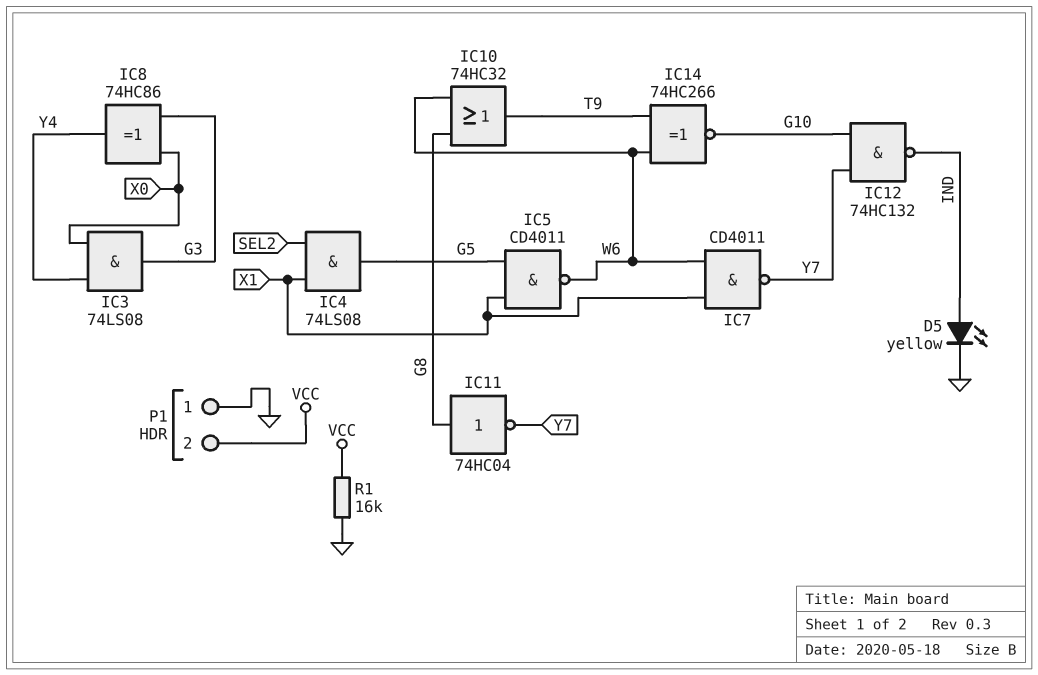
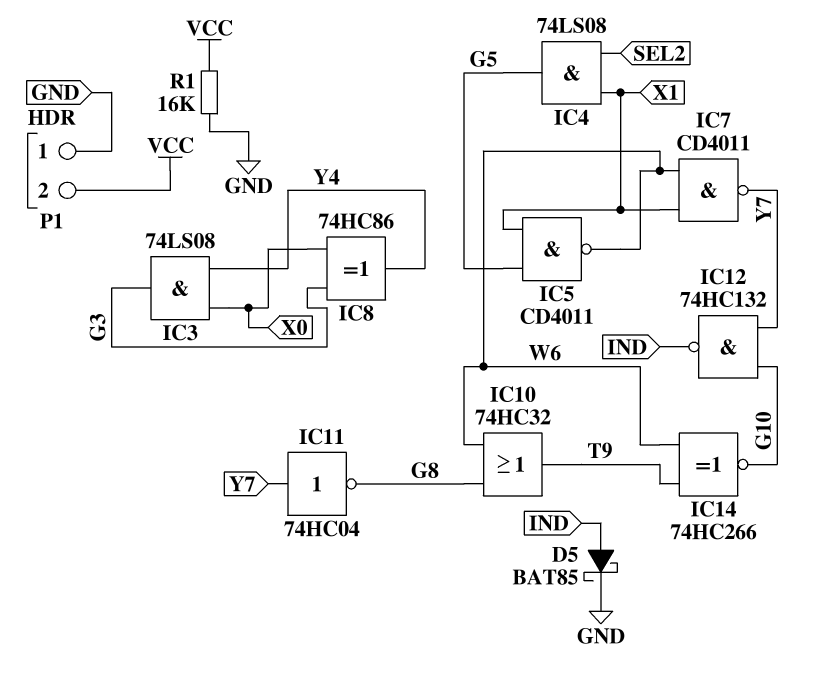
D5: LED yellow (A IND, K GND) -> schottky BAT85 (A IND, K GND)
IC11: NOT 74HC04 (in G8, out Y7) -> NOT 74HC04 (in Y7, out G8)

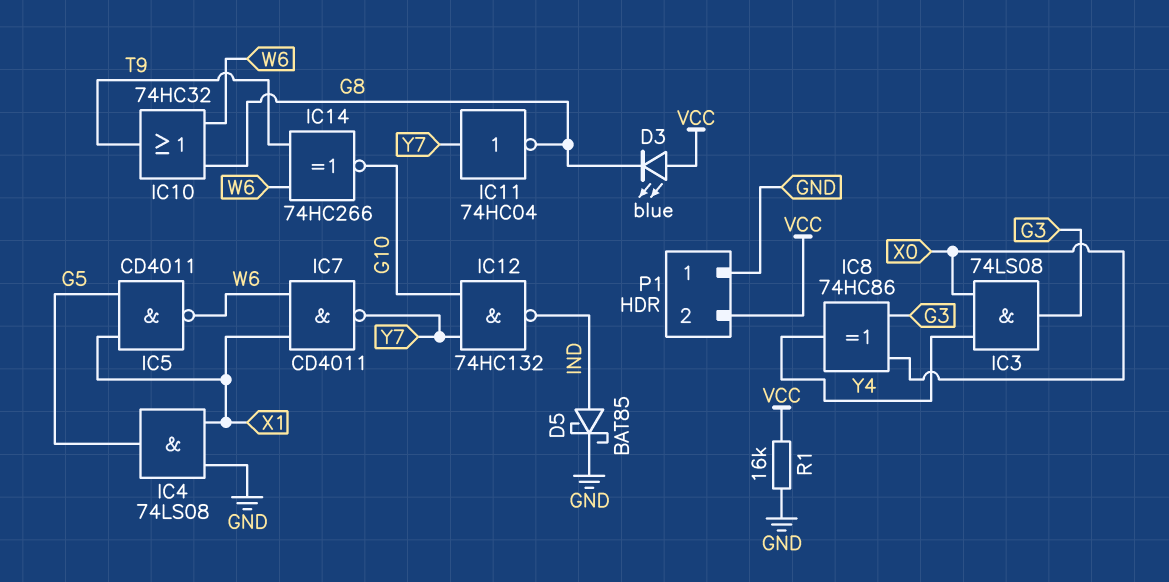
D3: none -> LED blue (A VCC, K G8)
IC4: AND 74LS08 (in SEL2, in X1, out G5) -> AND 74LS08 (in GND, in X1, out G5)

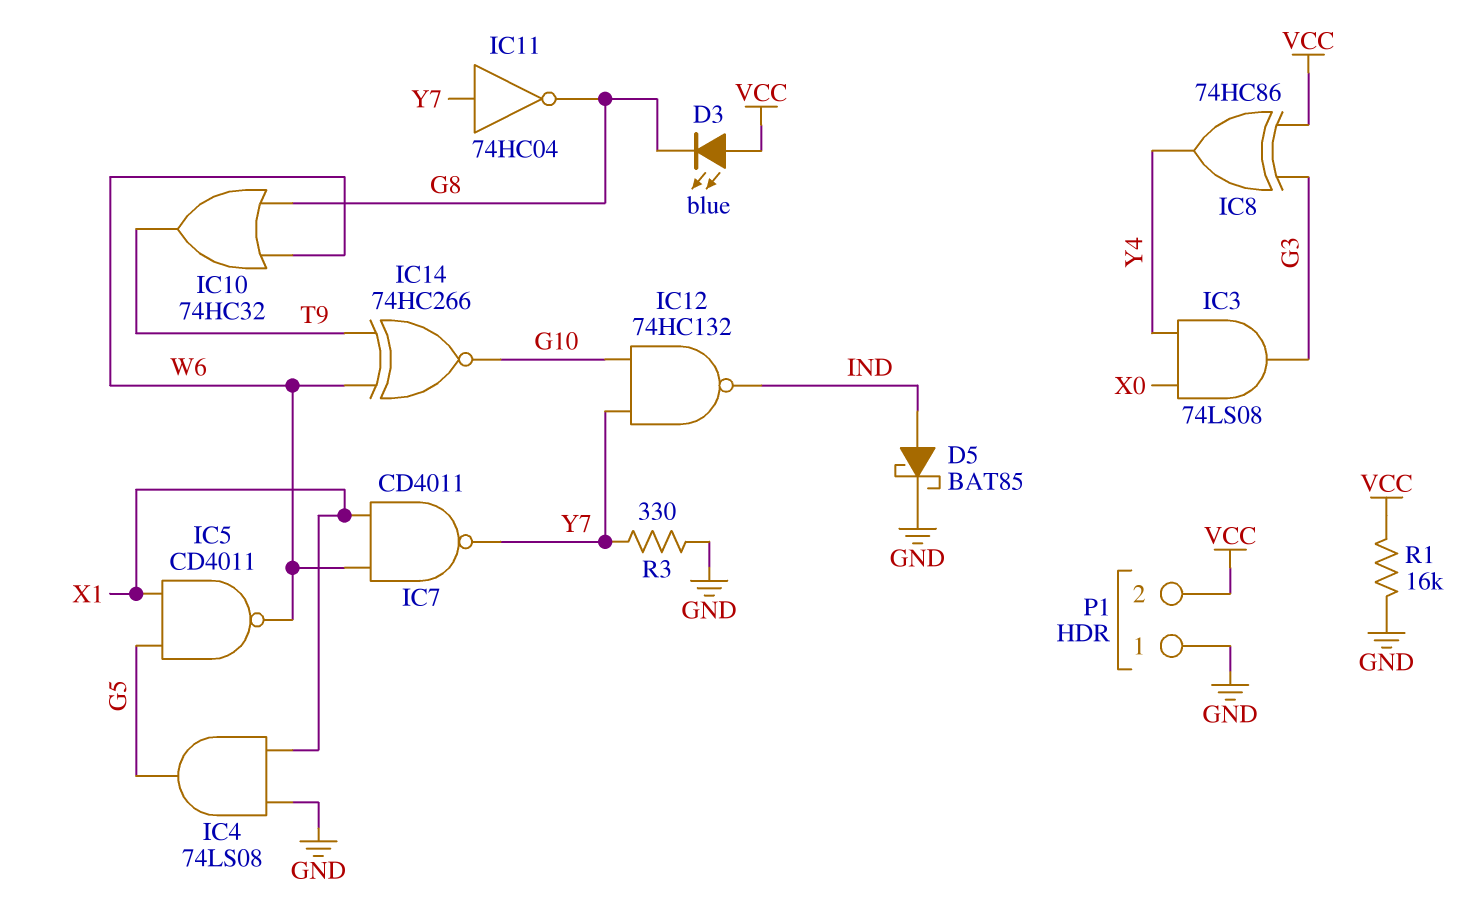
IC8: XOR 74HC86 (in G3, in X0, out Y4) -> XOR 74HC86 (in G3, in VCC, out Y4)
R3: none -> 330 (GND, Y7)

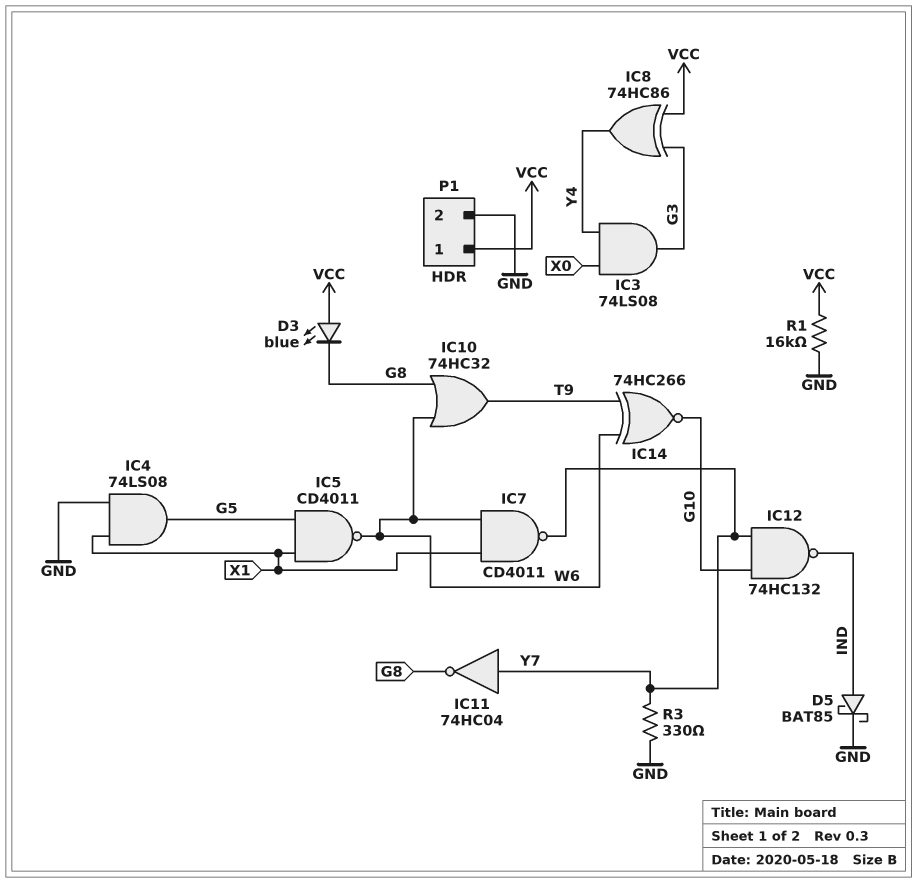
P1 pin 1: GND -> VCC
P1 pin 2: VCC -> GND

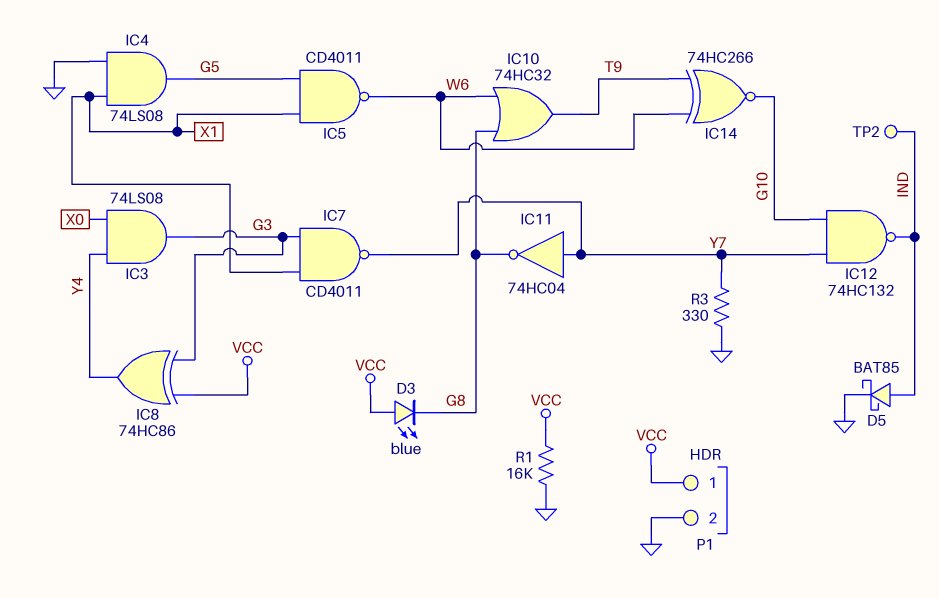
IC7: NAND CD4011 (in W6, in X1, out Y7) -> NAND CD4011 (in G3, in X1, out Y7)
TP2: none -> test point (IND)

